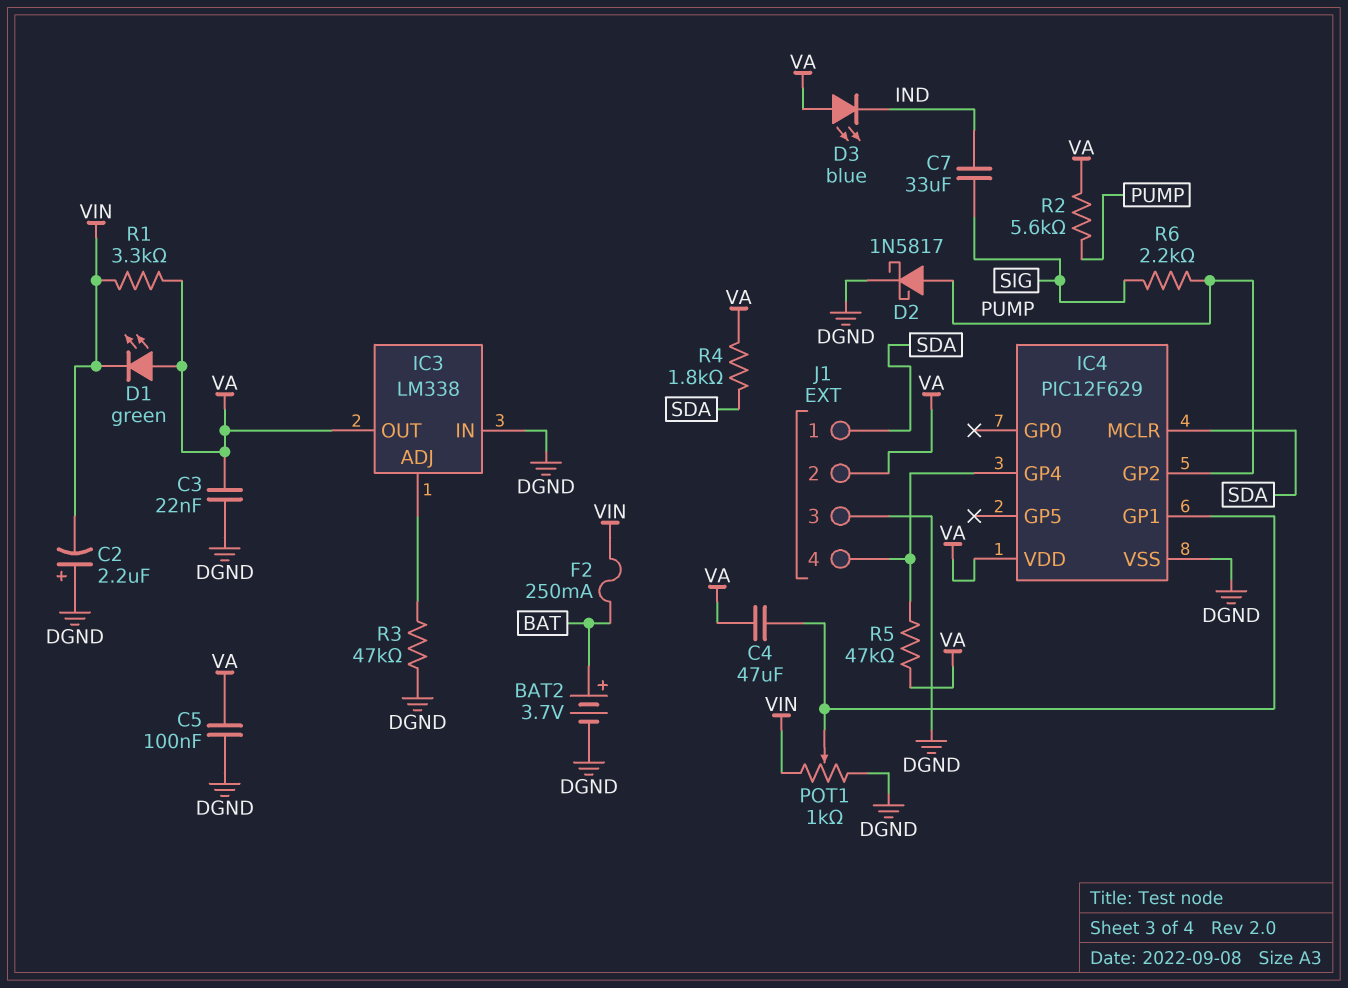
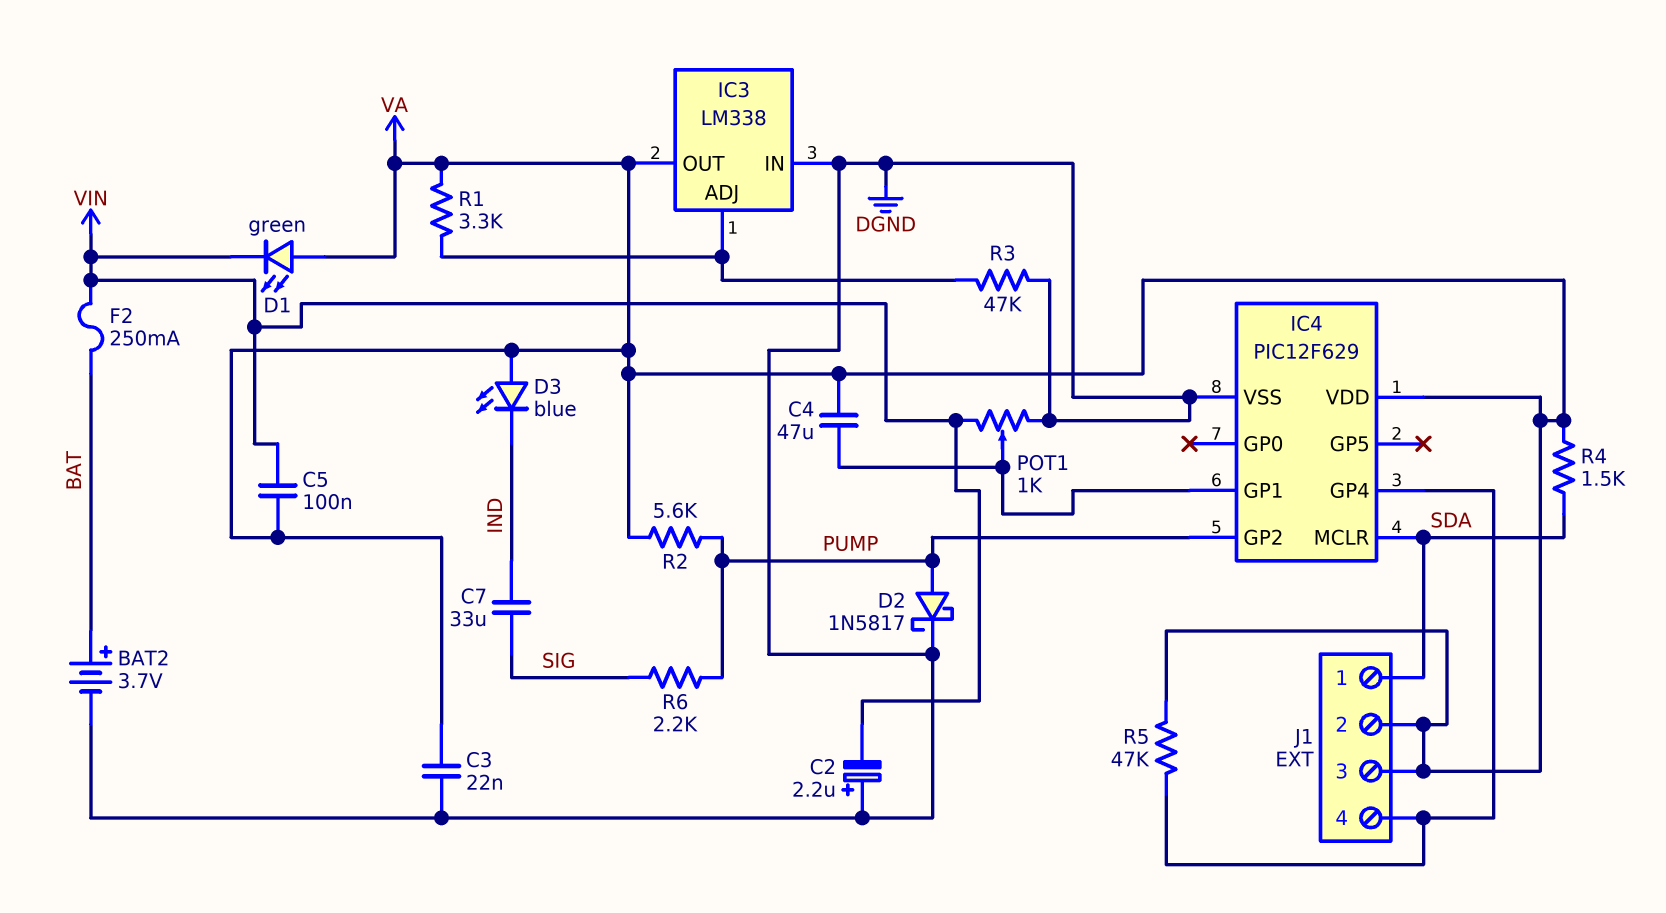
C5: 100nF (DGND, VA) -> 100nF (VA, VIN)
J1 pin 3: DGND -> VA
R1: 3.3k (VA, VIN) -> 3.3k (IC3/ADJ, VA)
R4: 1.8k (SDA, VA) -> 1.5k (SDA, VA)

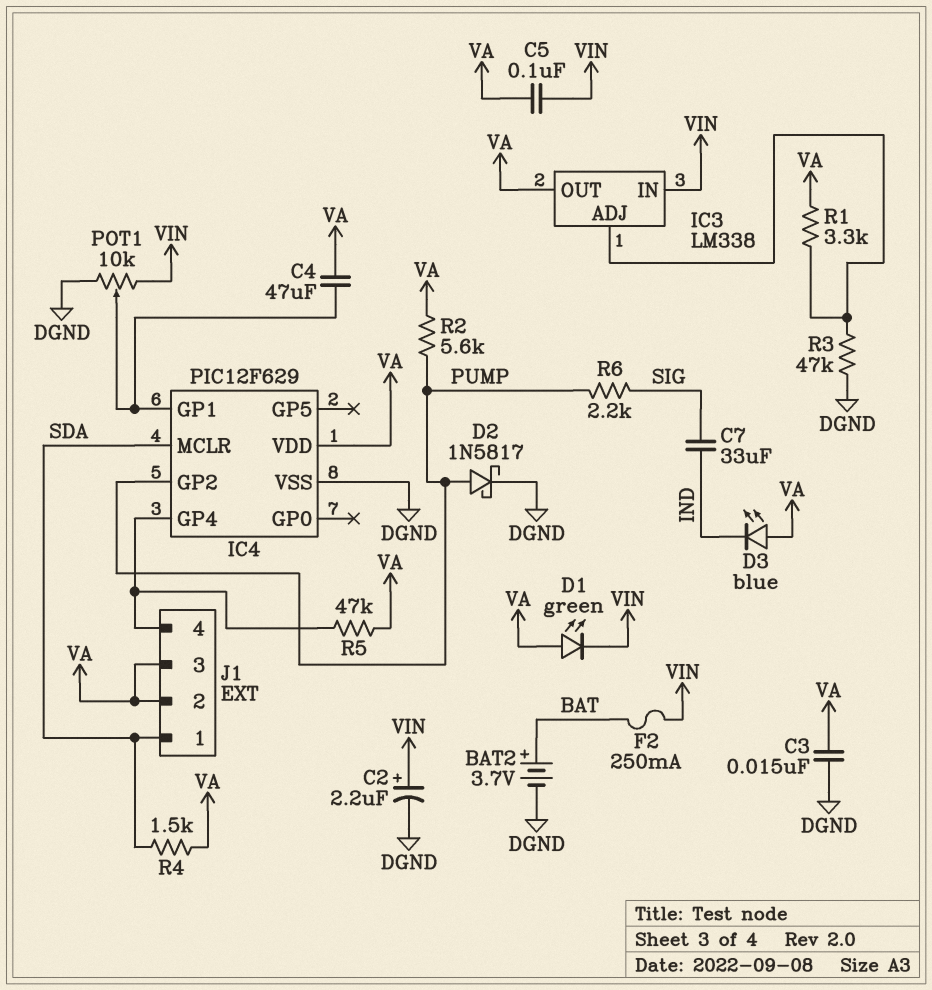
C2: 2.2uF (plus DGND, minus VIN) -> 2.2uF (plus VIN, minus DGND)
C3: 22nF (DGND, VA) -> 15nF (DGND, VA)
IC3 pin IN: DGND -> VIN
POT1: 1k (DGND, VIN, wiper IC4/GP1) -> 10k (DGND, VIN, wiper IC4/GP1)

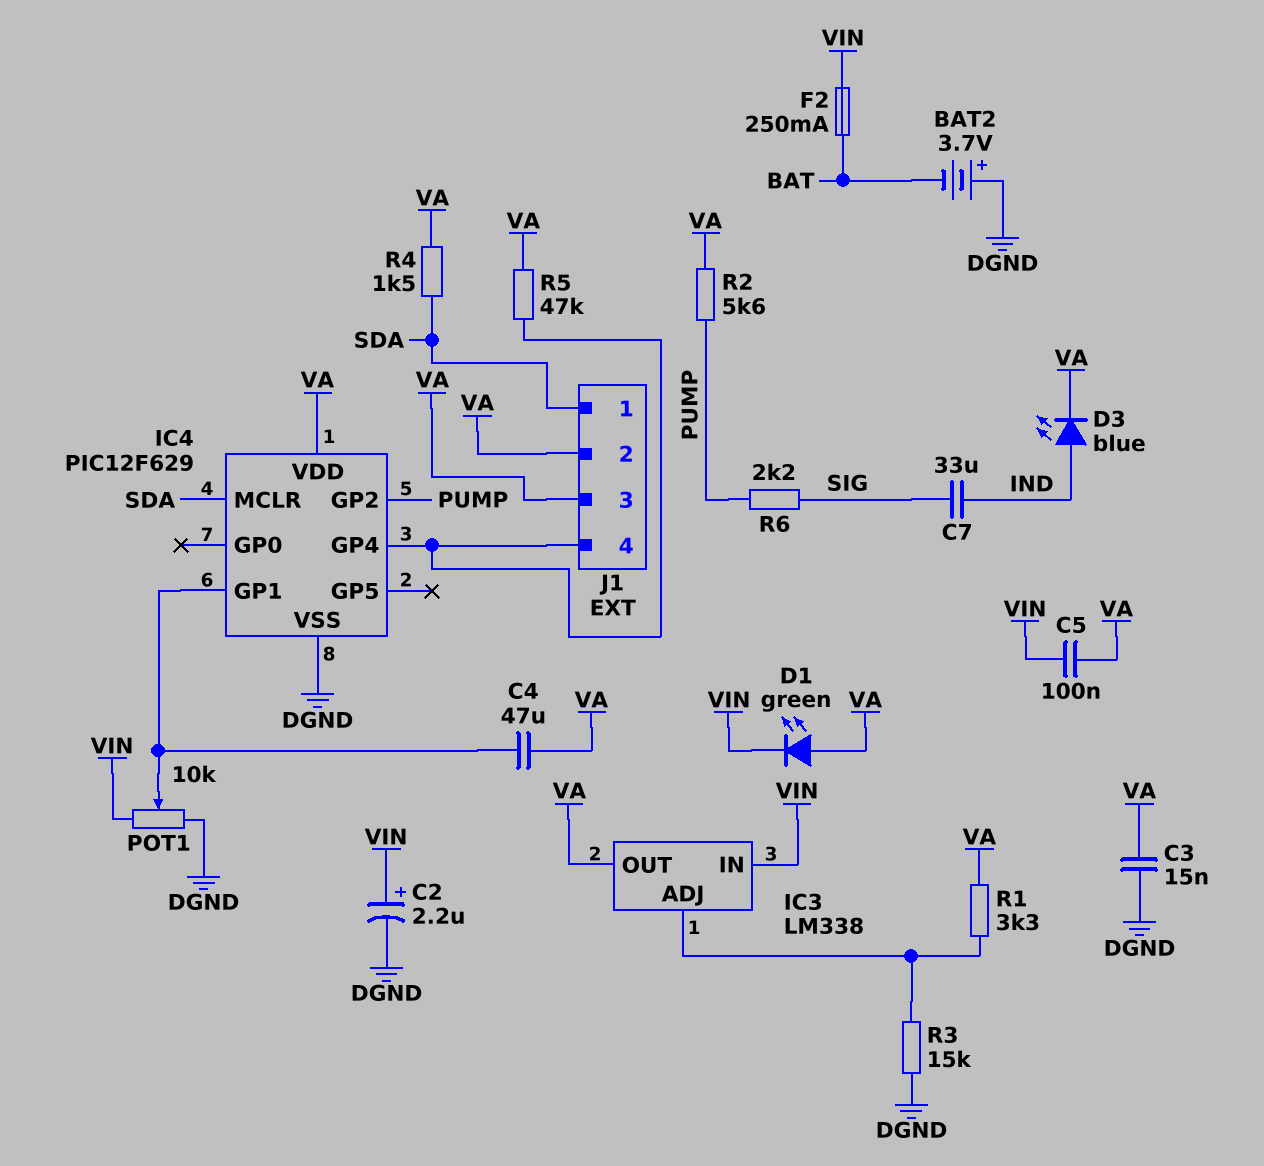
BAT2: 3.7V (plus BAT, minus DGND) -> 3.7V (plus DGND, minus BAT)
D2: schottky 1N5817 (A PUMP, K DGND) -> none
D3: LED blue (A VA, K IND) -> LED blue (A IND, K VA)
R3: 47k (DGND, IC3/ADJ) -> 15k (DGND, IC3/ADJ)

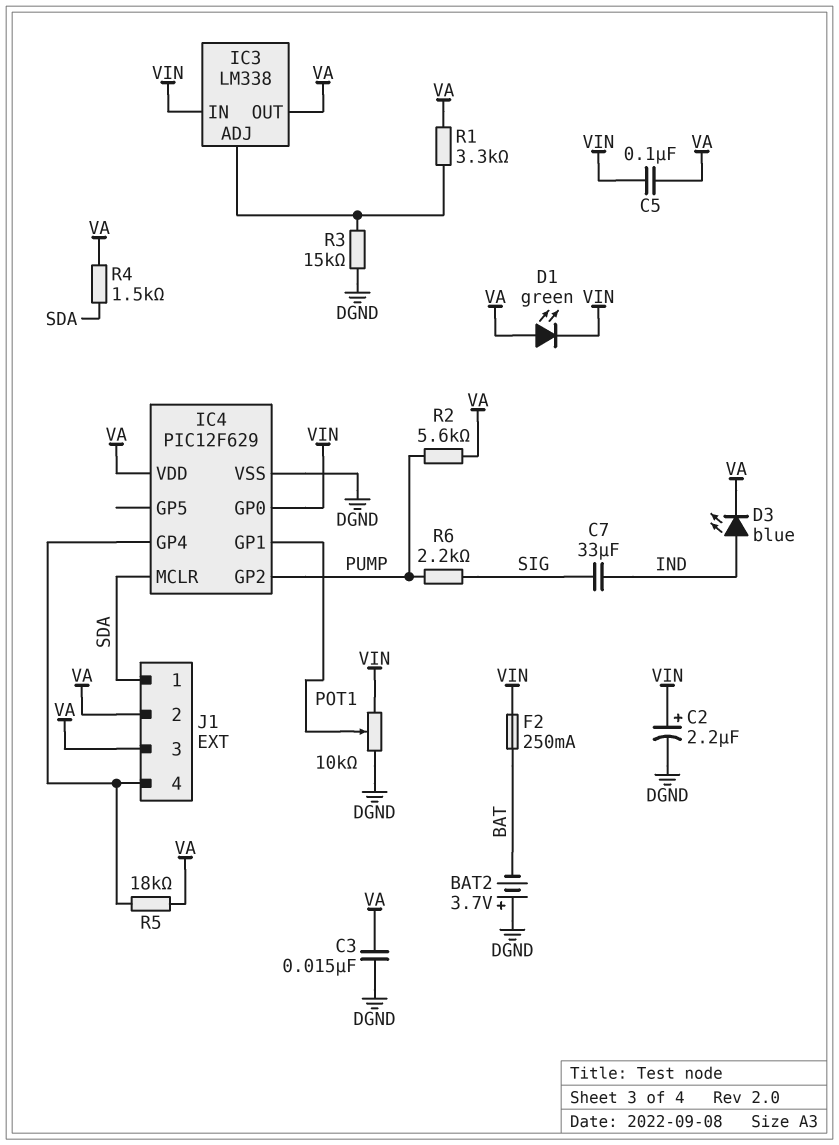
C4: 47uF (IC4/GP1, VA) -> none
IC4 pin GP0: none -> VIN
R5: 47k (IC4/GP4, VA) -> 18k (IC4/GP4, VA)

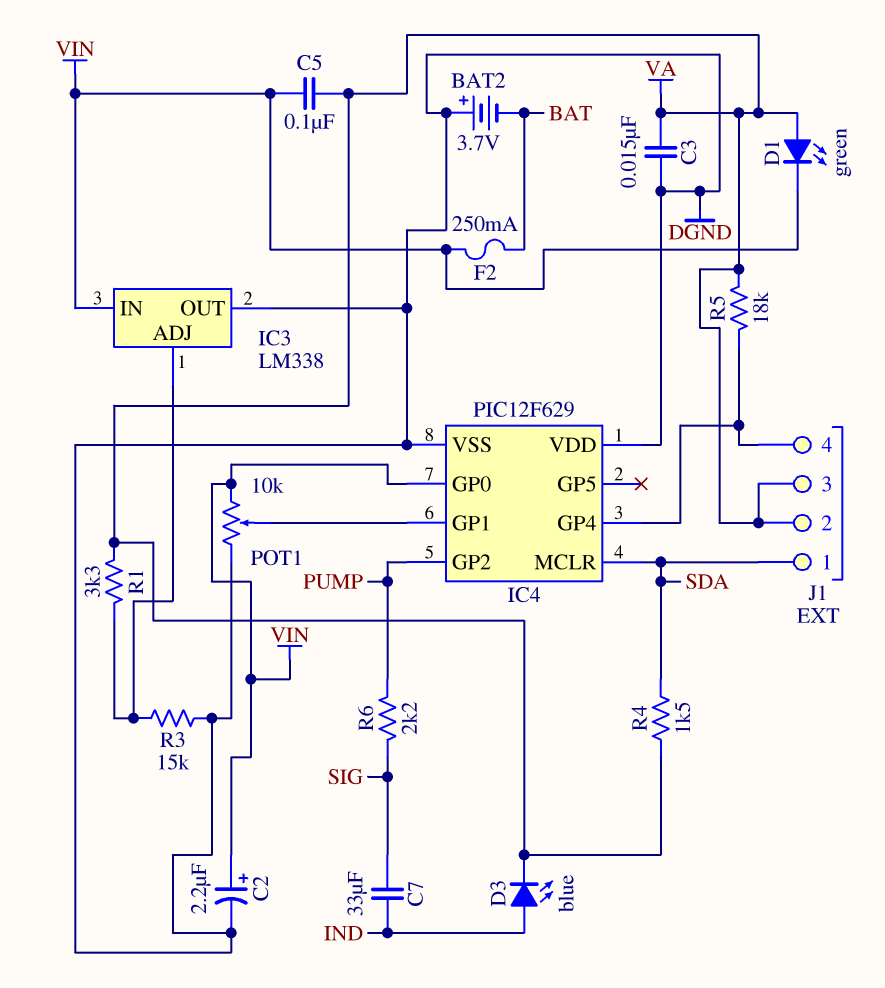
IC3 pin OUT: VA -> DGND
IC4 pin VDD: VA -> DGND
R2: 5.6k (PUMP, VA) -> none

